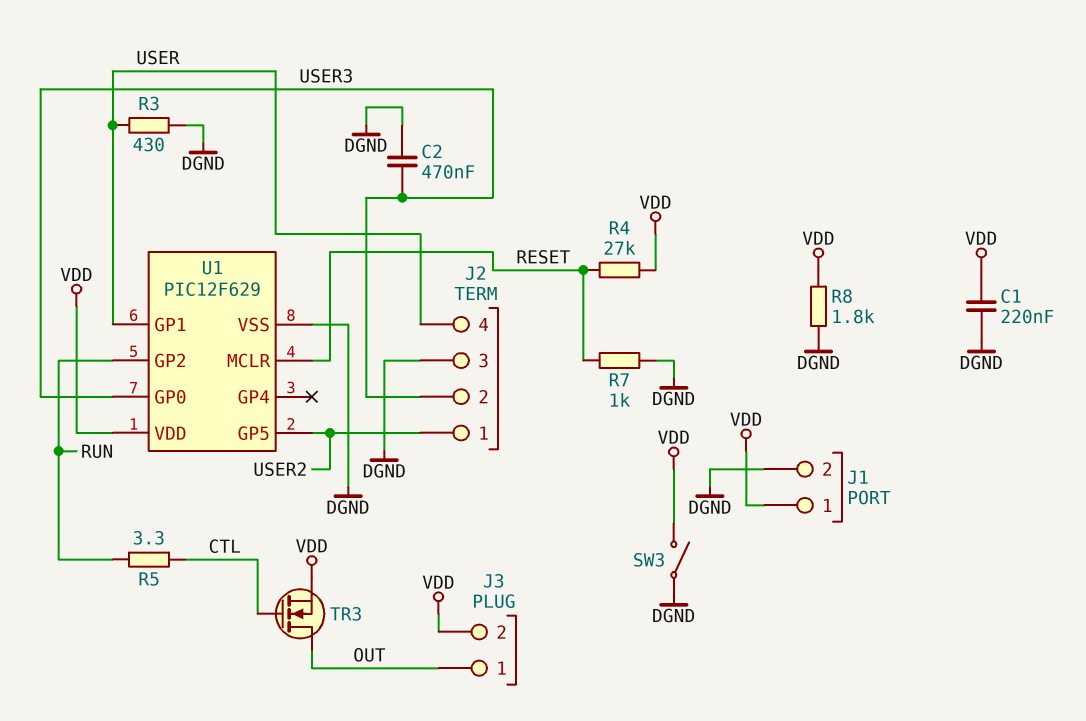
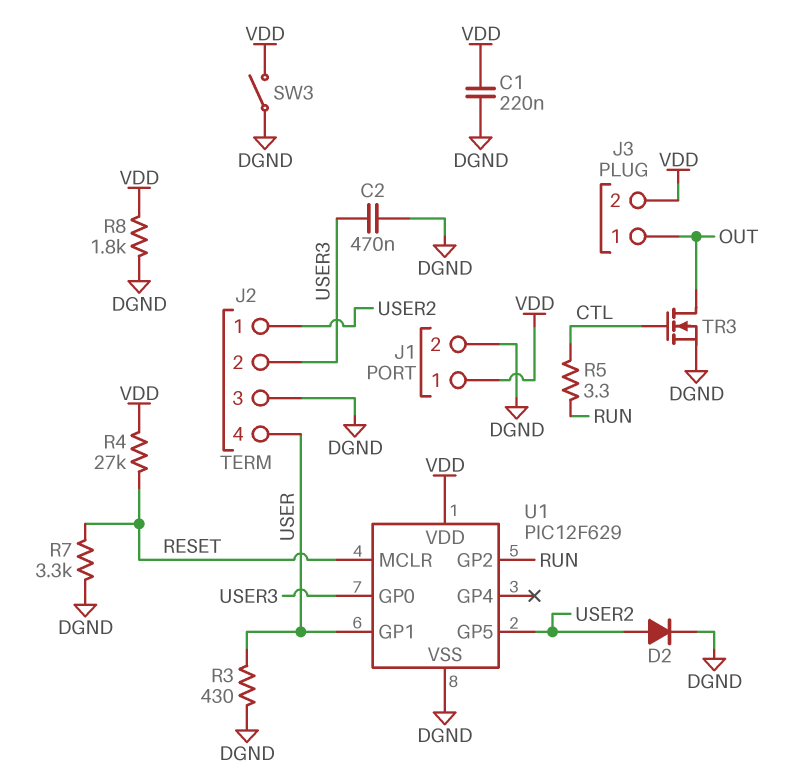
D2: none -> diode (A USER2, K DGND)
R7: 1k (DGND, RESET) -> 3.3k (DGND, RESET)
TR3: NMOS (G CTL, D OUT, S VDD) -> NMOS (G CTL, D OUT, S DGND)

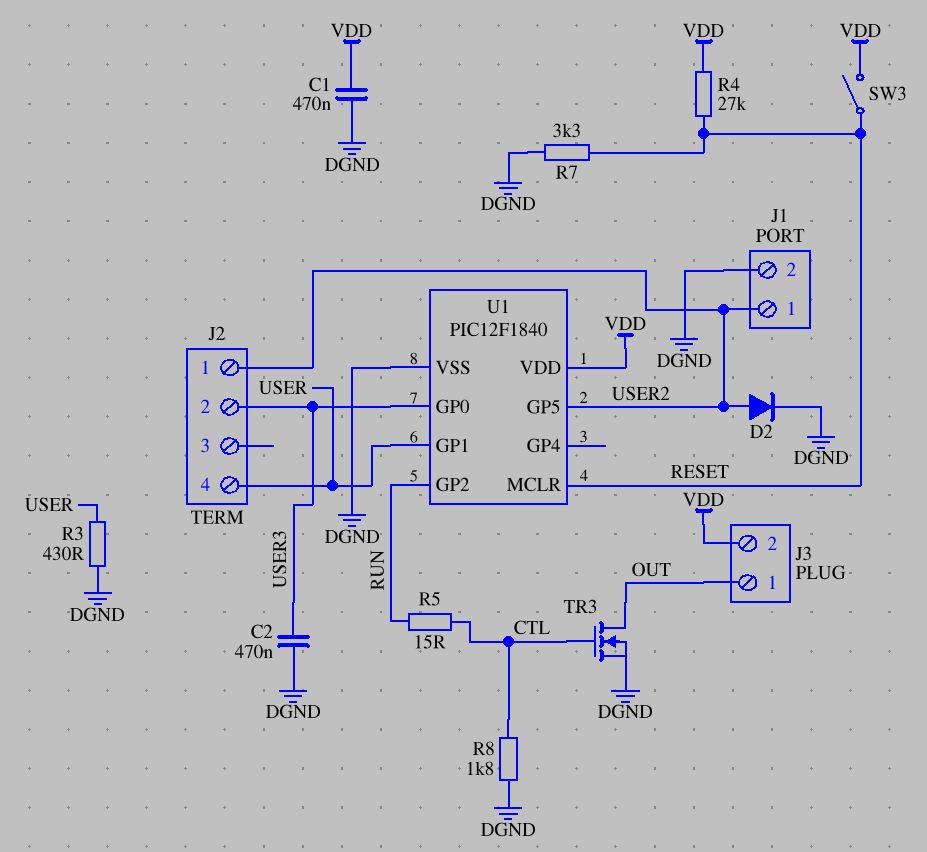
C1: 220nF (DGND, VDD) -> 470nF (DGND, VDD)
J1 pin 1: VDD -> USER2
J2 pin 3: DGND -> none
R5: 3.3 (CTL, RUN) -> 15 (CTL, RUN)
R8: 1.8k (DGND, VDD) -> 1.8k (CTL, DGND)
SW3: switch (DGND, VDD) -> switch (RESET, VDD)
U1: PIC12F629 -> PIC12F1840

